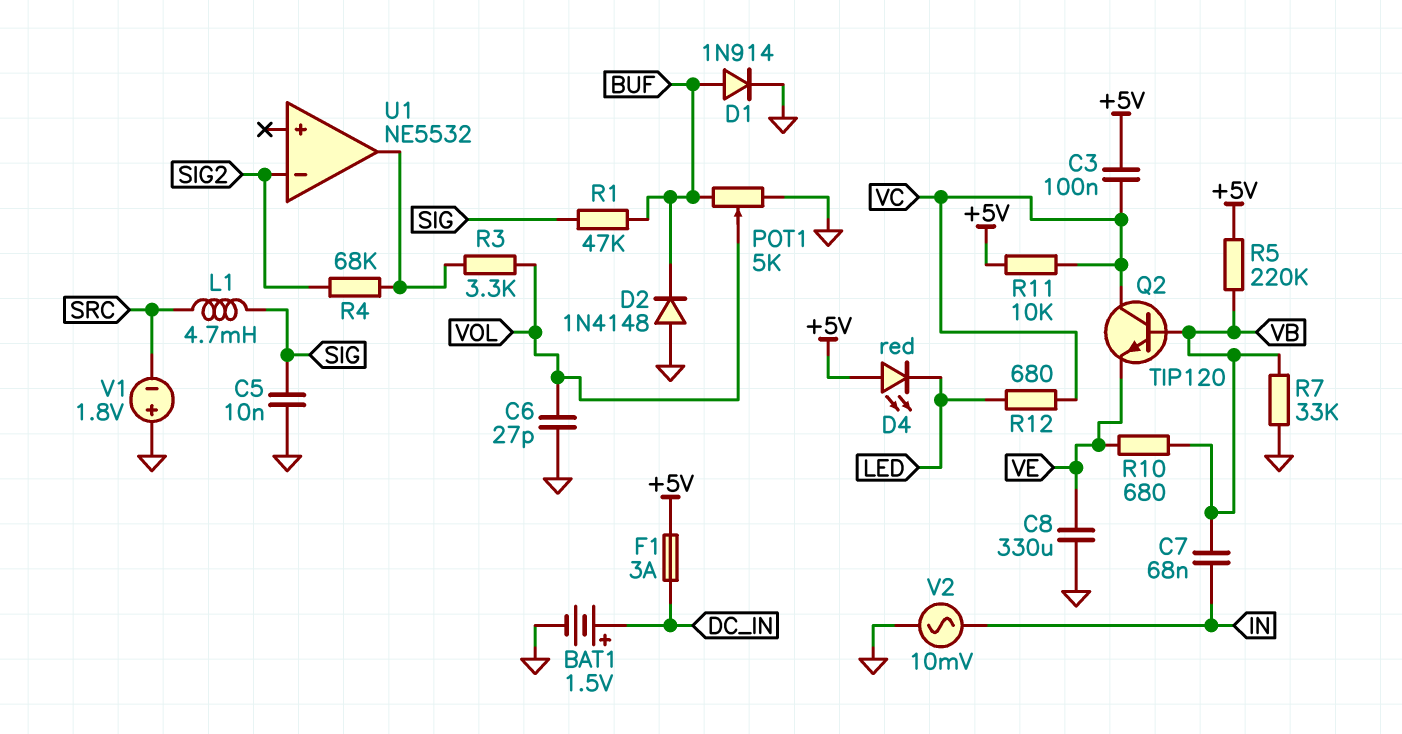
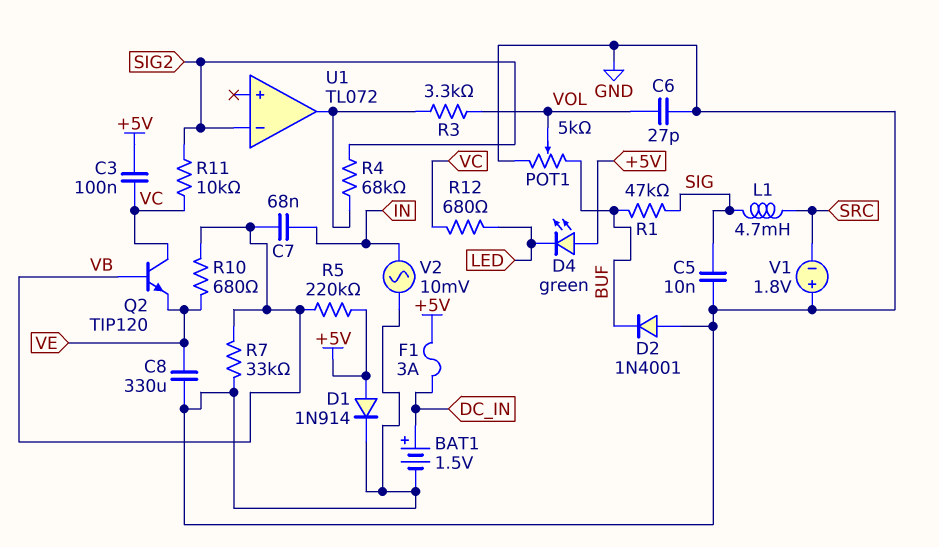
D1: diode 1N914 (A BUF, K GND) -> diode 1N914 (A +5V, K GND)
D2: diode 1N4148 (A GND, K BUF) -> diode 1N4001 (A GND, K BUF)
D4: LED red (A +5V, K LED) -> LED green (A +5V, K LED)
R11: 10k (+5V, VC) -> 10k (SIG2, VC)
U1: NE5532 -> TL072

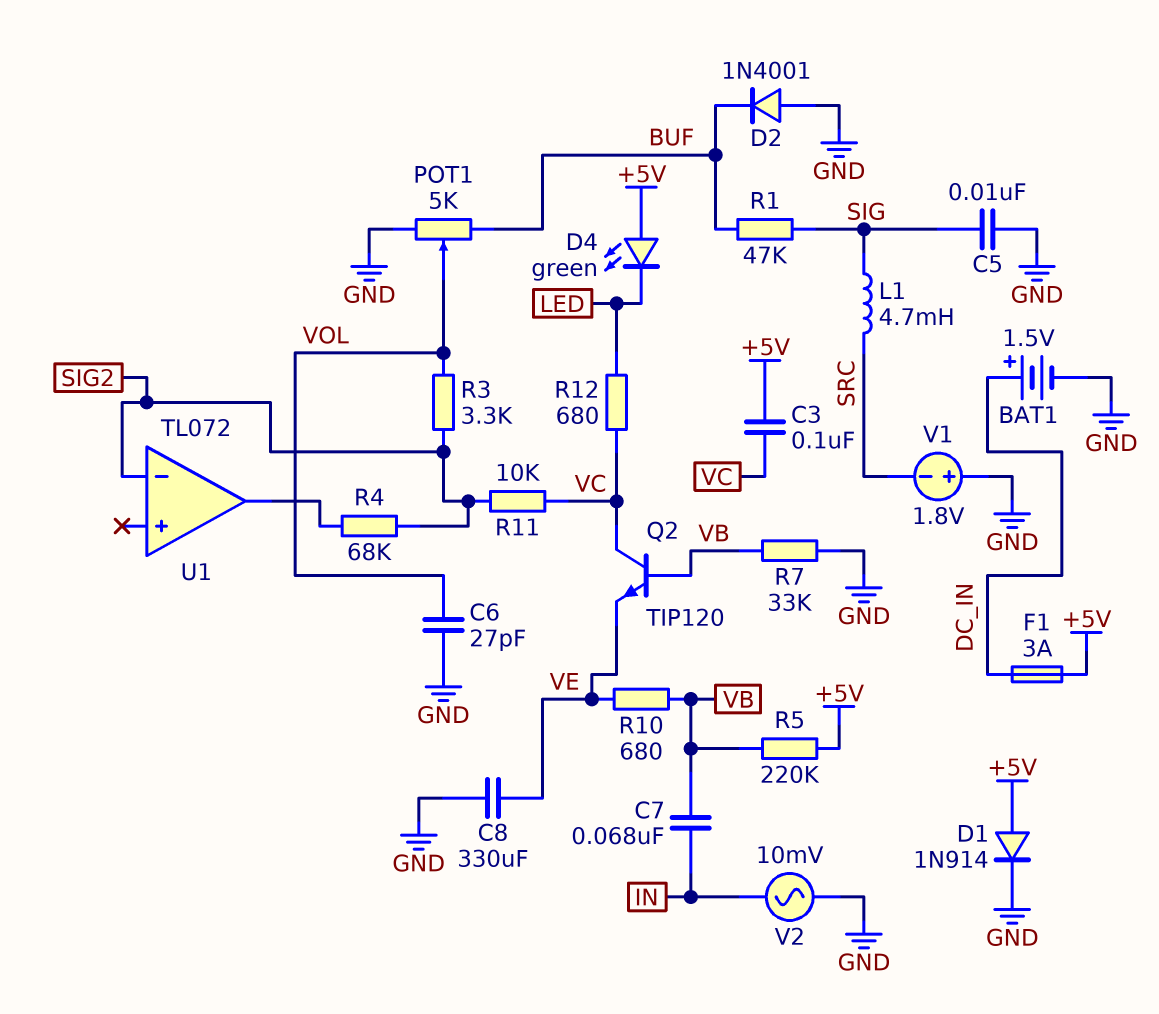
R3: 3.3k (U1/out, VOL) -> 3.3k (SIG2, VOL)

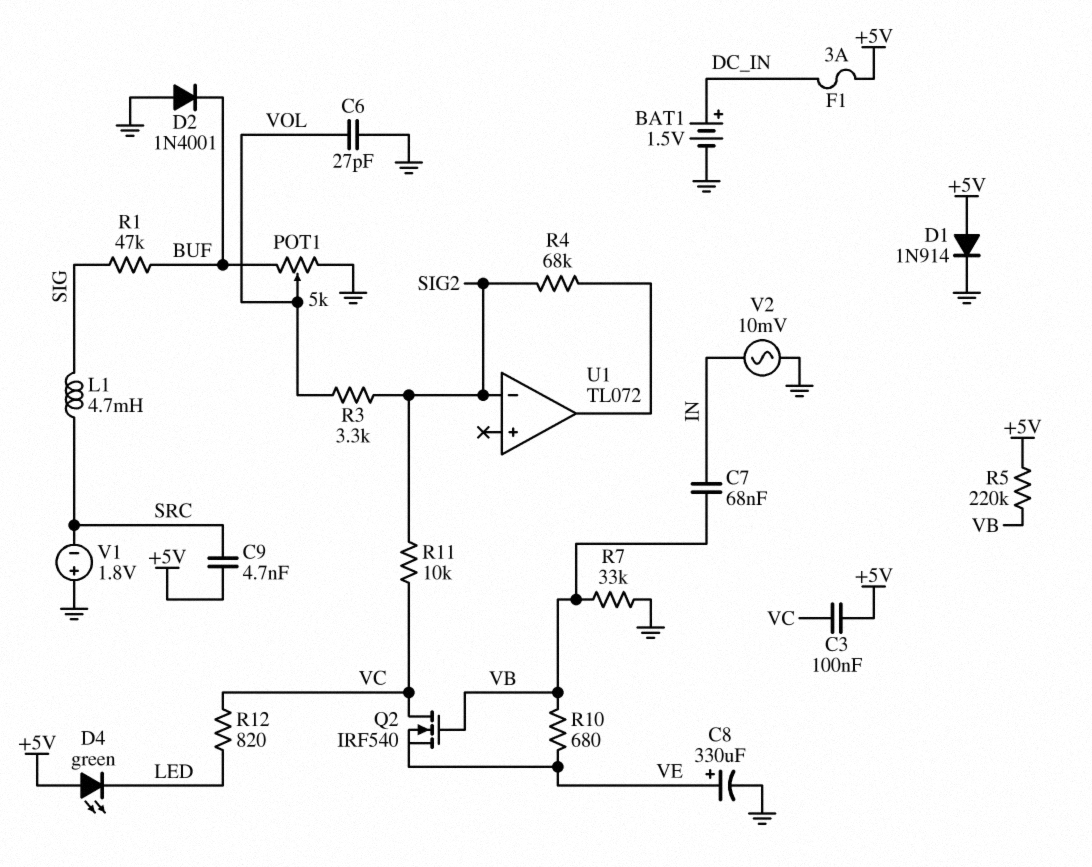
C5: 10nF (GND, SIG) -> none
C8: 330uF (GND, VE) -> 330uF (plus VE, minus GND)
C9: none -> 4.7nF (+5V, SRC)
Q2: NPN TIP120 (B VB, C VC, E VE) -> NMOS IRF540 (G VB, D VC, S VE)
R12: 680 (LED, VC) -> 820 (LED, VC)

